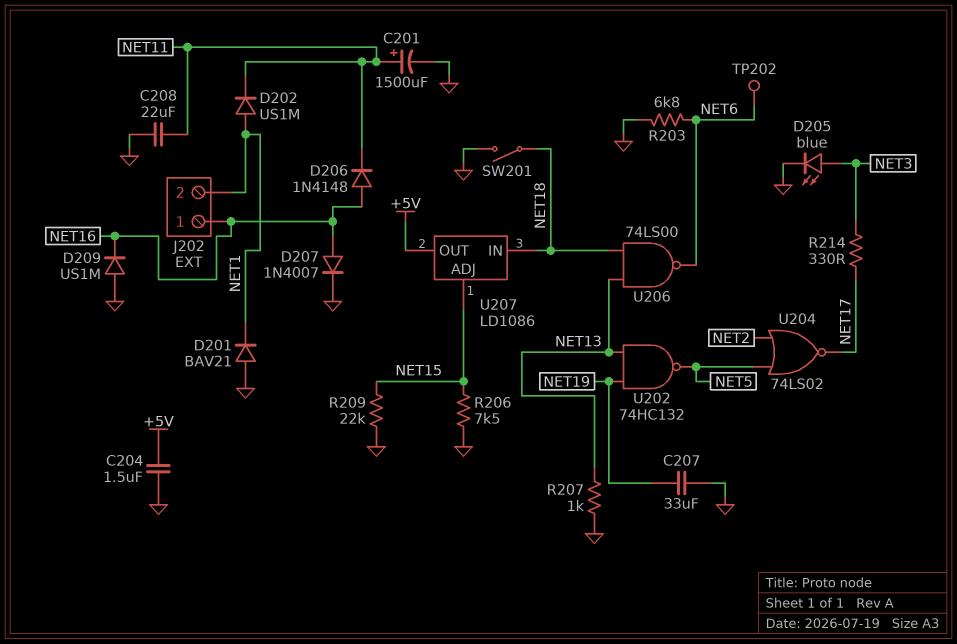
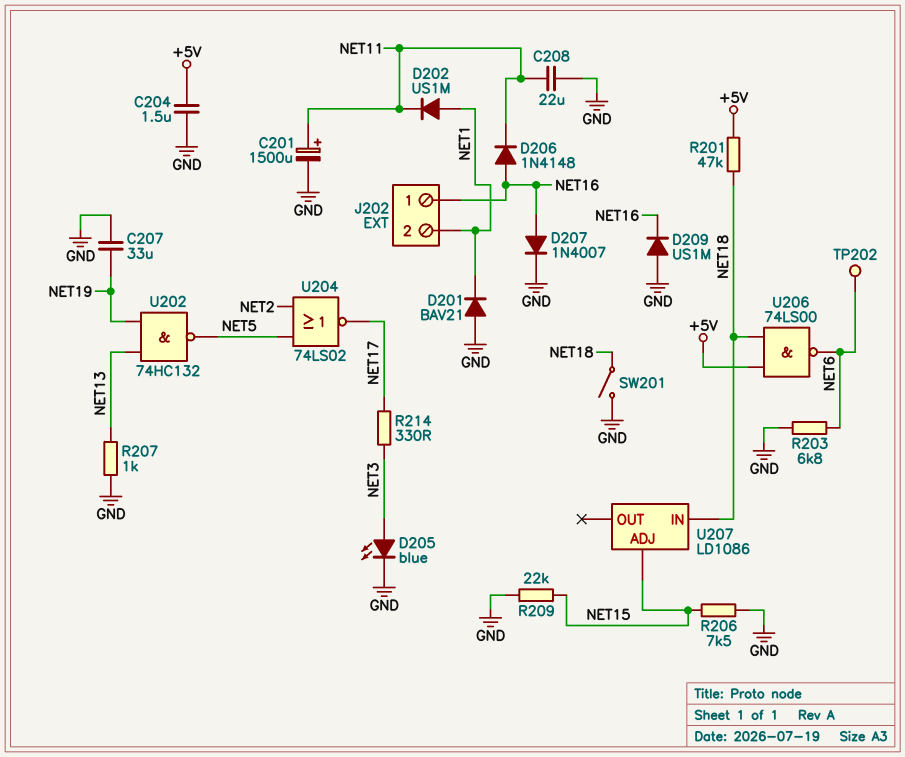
R201: none -> 47k (+5V, NET18)
U206: NAND 74LS00 (in NET13, in NET18, out NET6) -> NAND 74LS00 (in +5V, in NET18, out NET6)
U207 pin OUT: +5V -> none

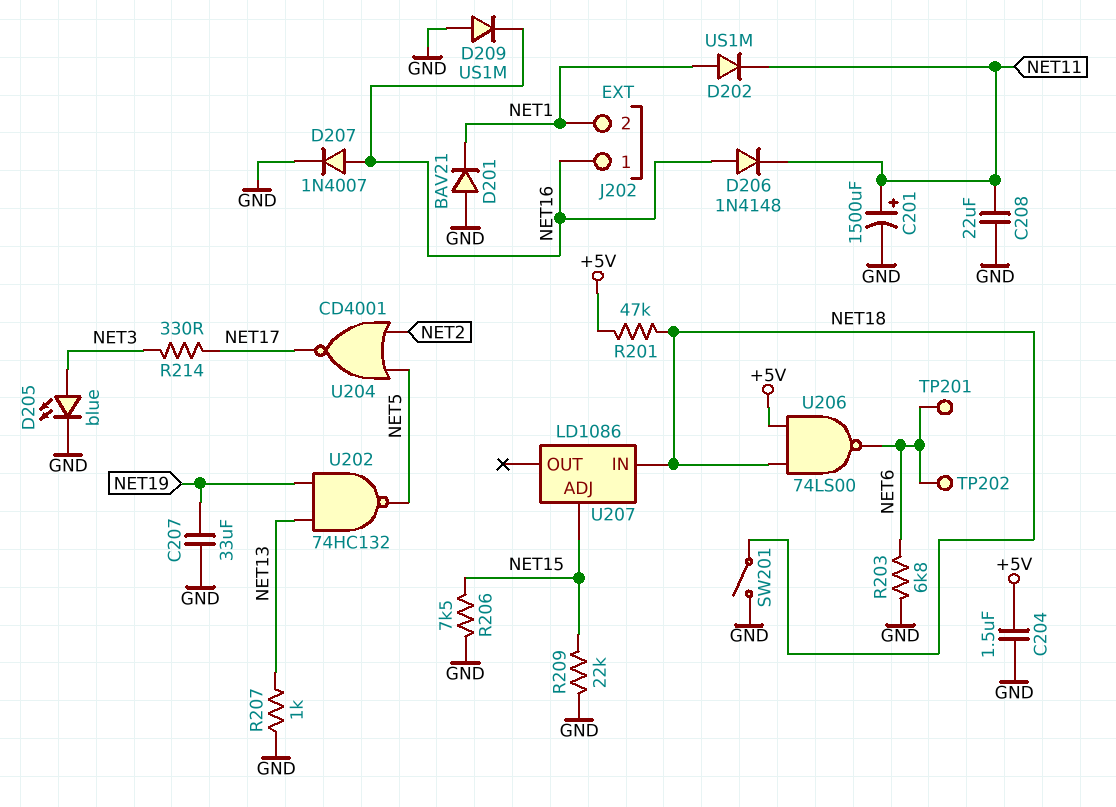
TP201: none -> test point (NET6)
U204: NOR 74LS02 (in NET2, in NET5, out NET17) -> NOR CD4001 (in NET2, in NET5, out NET17)

